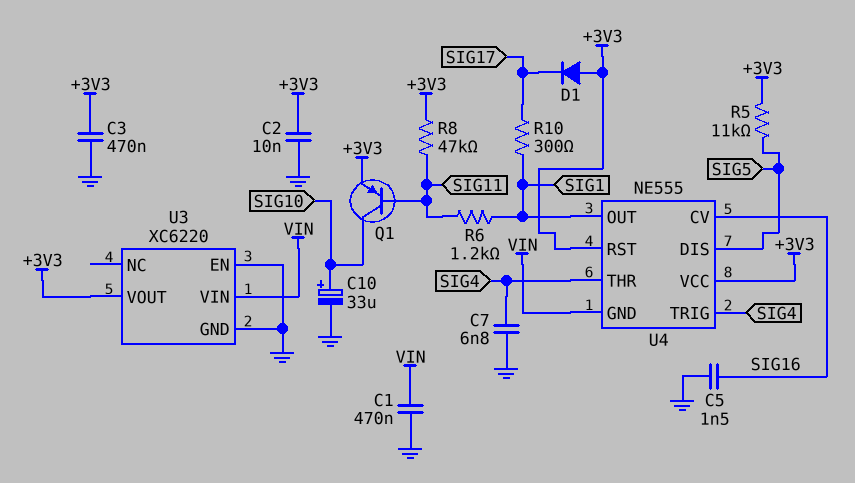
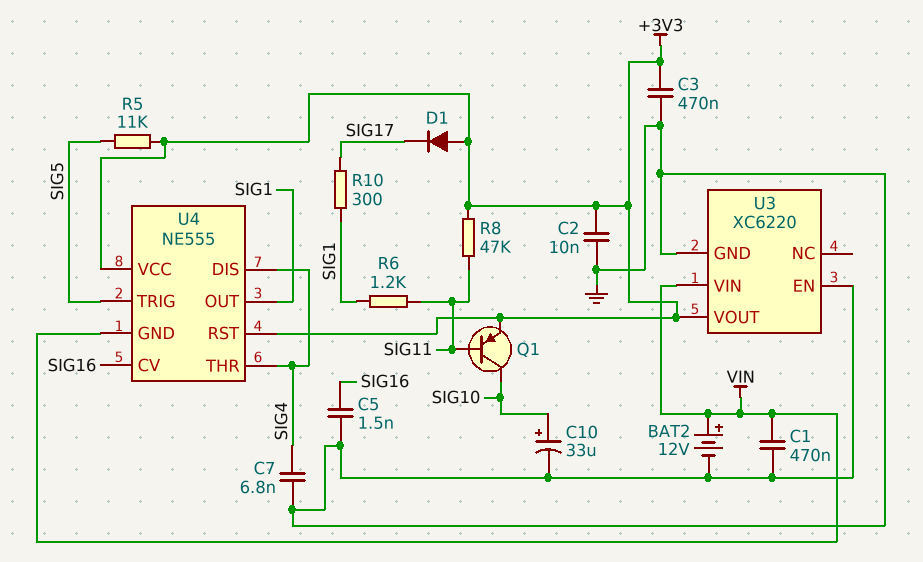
BAT2: none -> 12V (plus VIN, minus GND)
U4 pin DIS: SIG5 -> SIG4
U4 pin TRIG: SIG4 -> SIG5

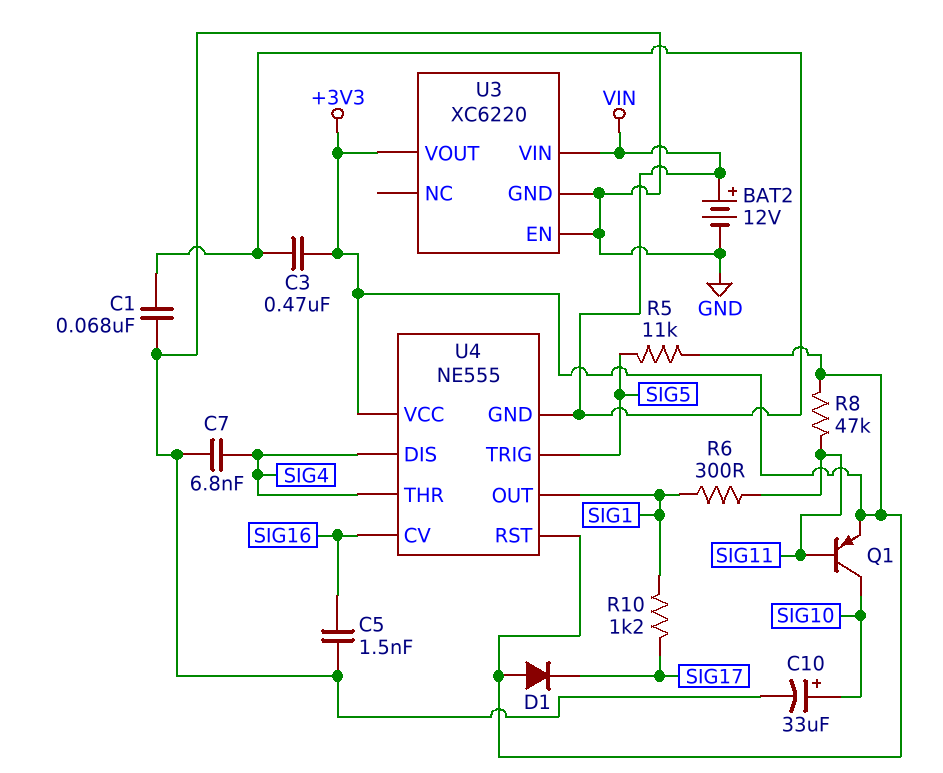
C1: 470nF (GND, VIN) -> 68nF (GND, VIN)
C2: 10nF (+3V3, GND) -> none
C3: 470nF (+3V3, GND) -> 470nF (+3V3, VIN)
R6: 1.2k (SIG1, SIG11) -> 300 (SIG1, SIG11)
R10: 300 (SIG1, SIG17) -> 1.2k (SIG1, SIG17)

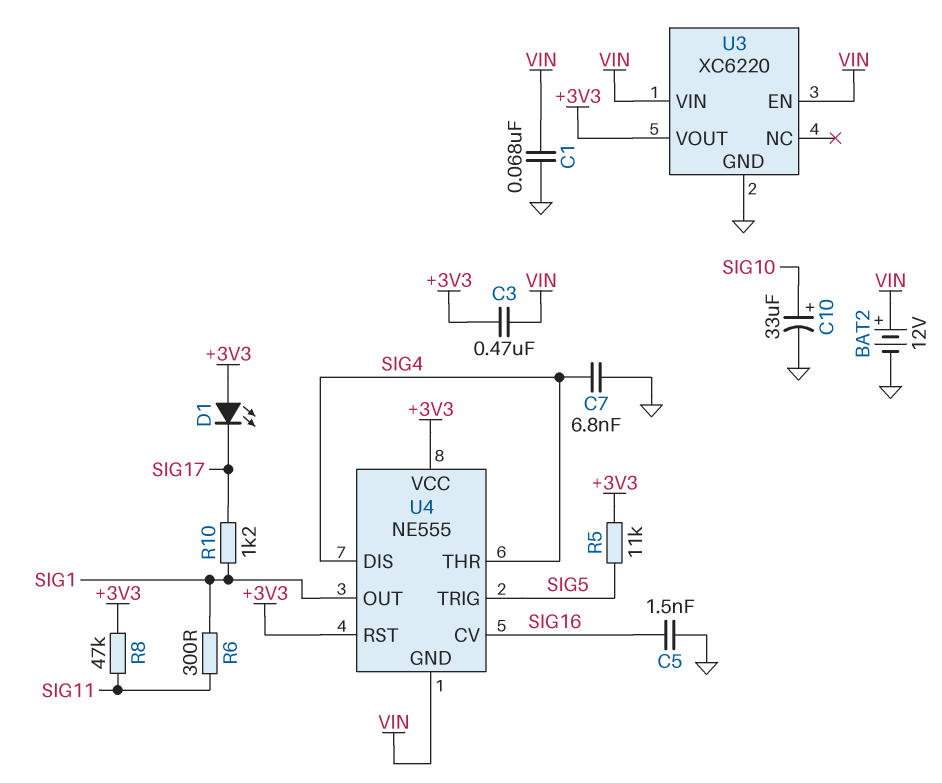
D1: diode (A +3V3, K SIG17) -> LED (A +3V3, K SIG17)
Q1: PNP (B SIG11, C SIG10, E +3V3) -> none
U3 pin EN: GND -> VIN

